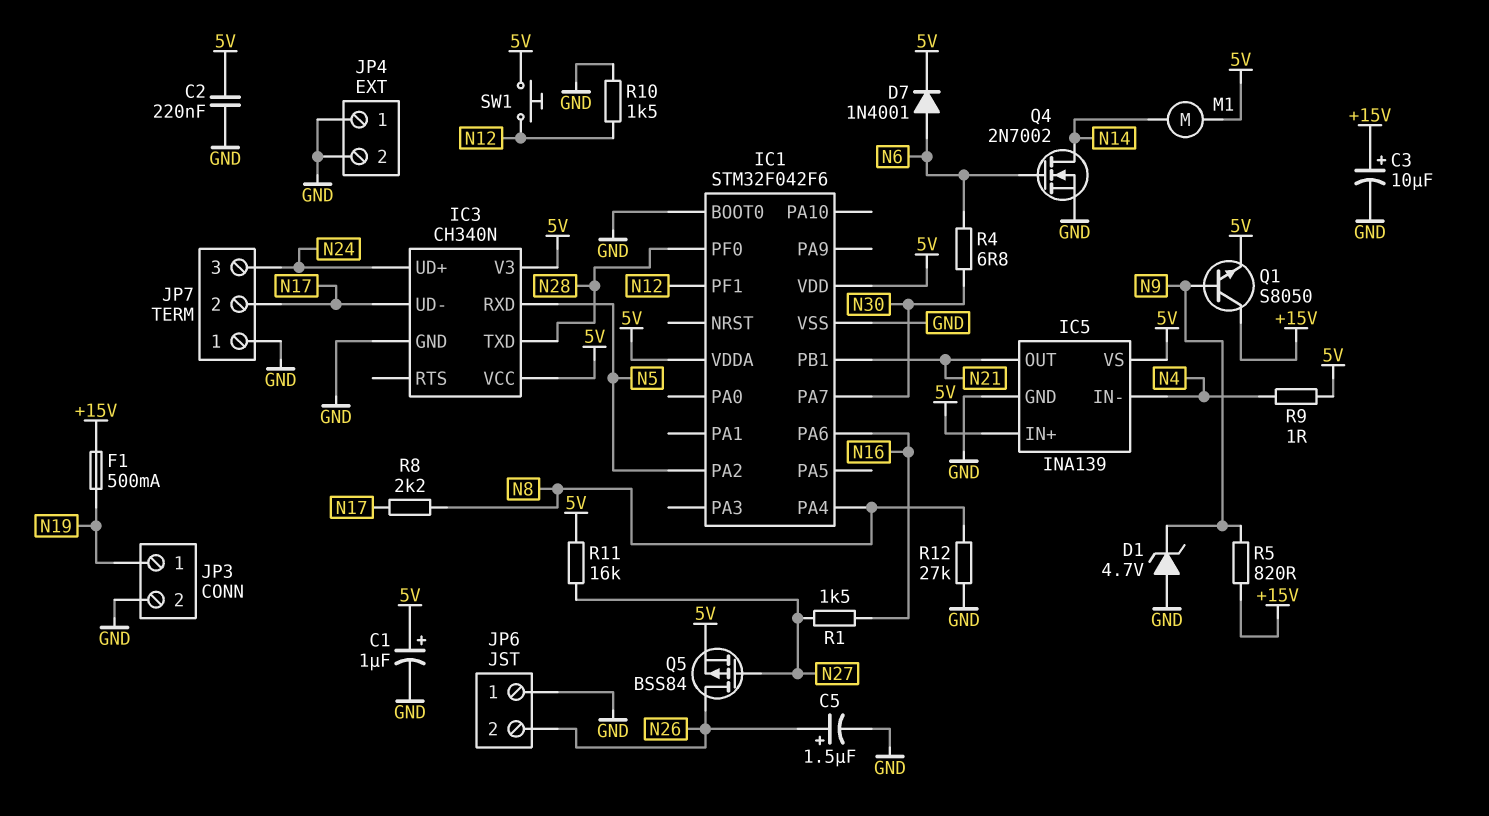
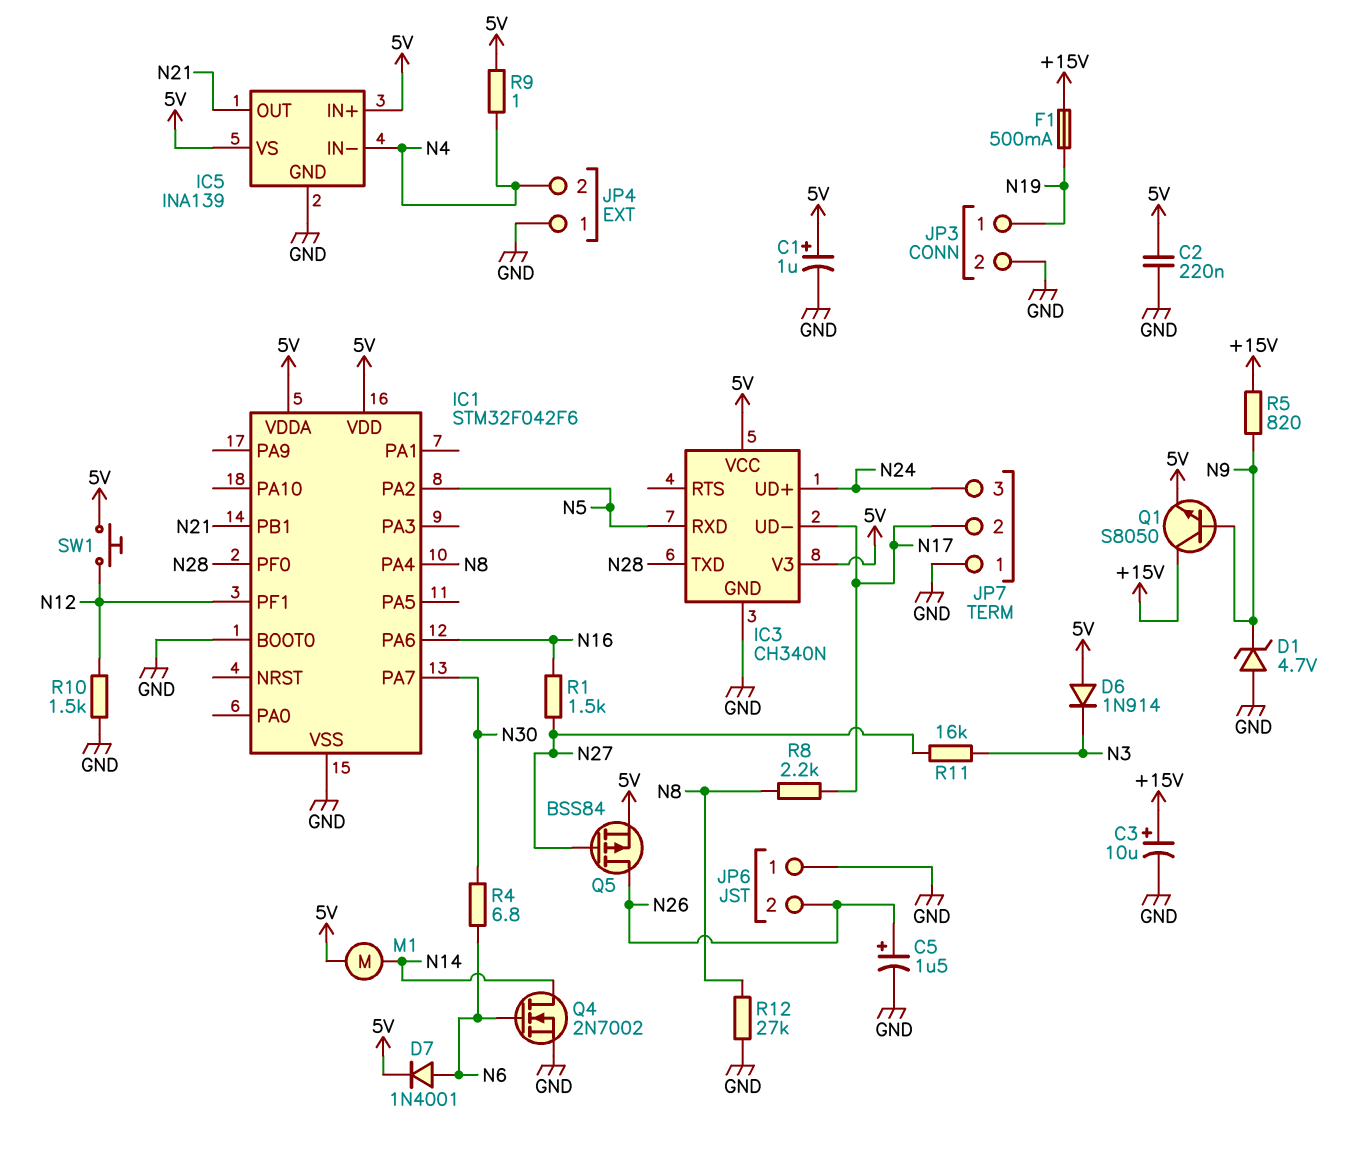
D6: none -> diode 1N914 (A 5V, K N3)
JP4 pin 2: GND -> N4
R11: 16k (5V, N27) -> 16k (N3, N27)

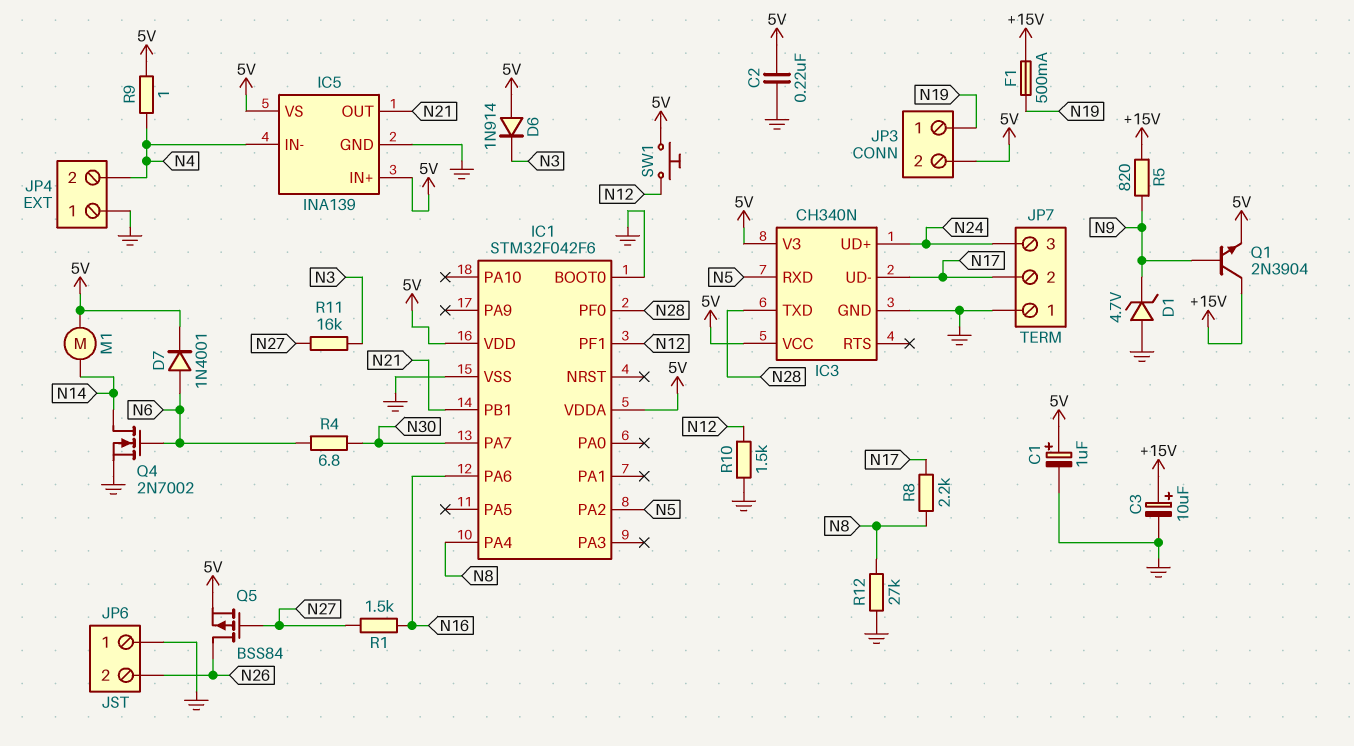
C5: 1.5uF (plus N26, minus GND) -> none
JP3 pin 2: GND -> 5V
Q1: NPN S8050 (B N9, C +15V, E 5V) -> NPN 2N3904 (B N9, C +15V, E 5V)

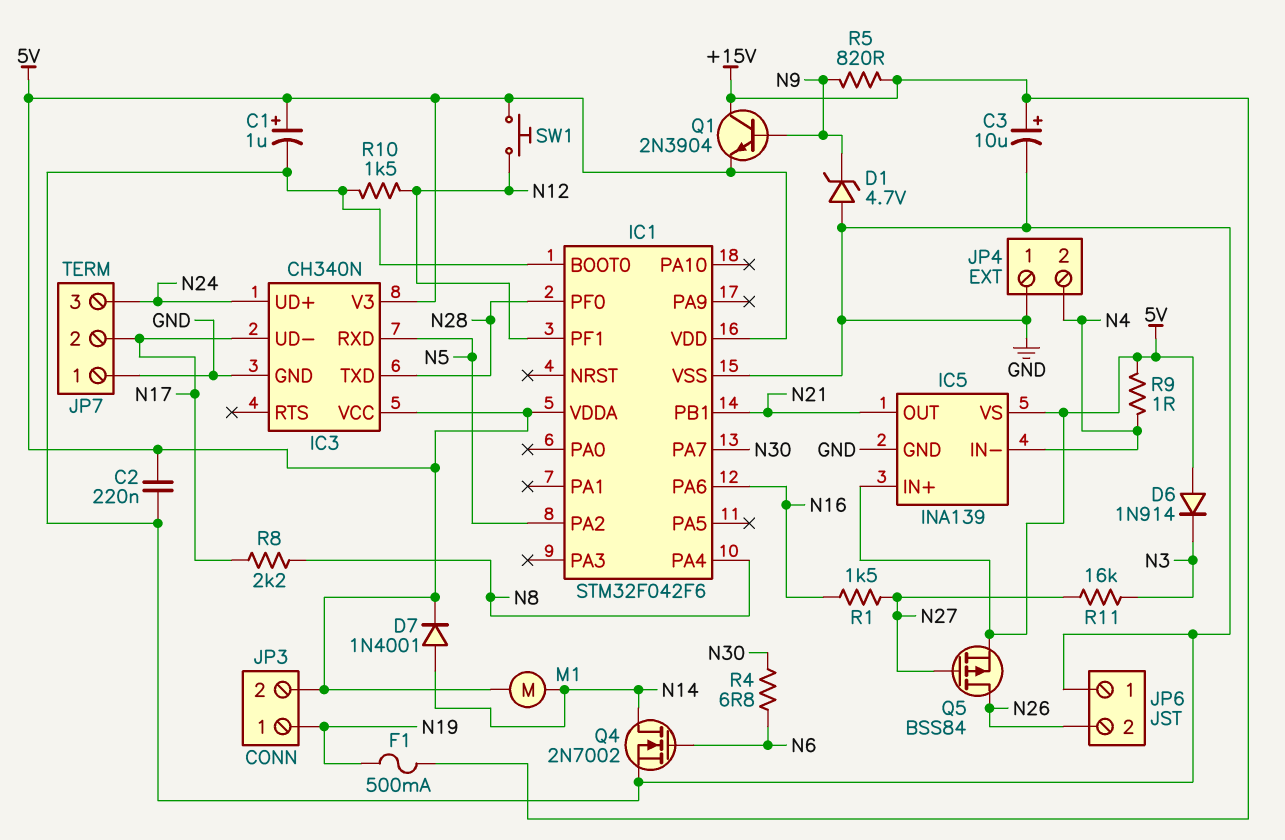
D7: diode 1N4001 (A N6, K 5V) -> diode 1N4001 (A N14, K 5V)
R12: 27k (GND, N8) -> none

